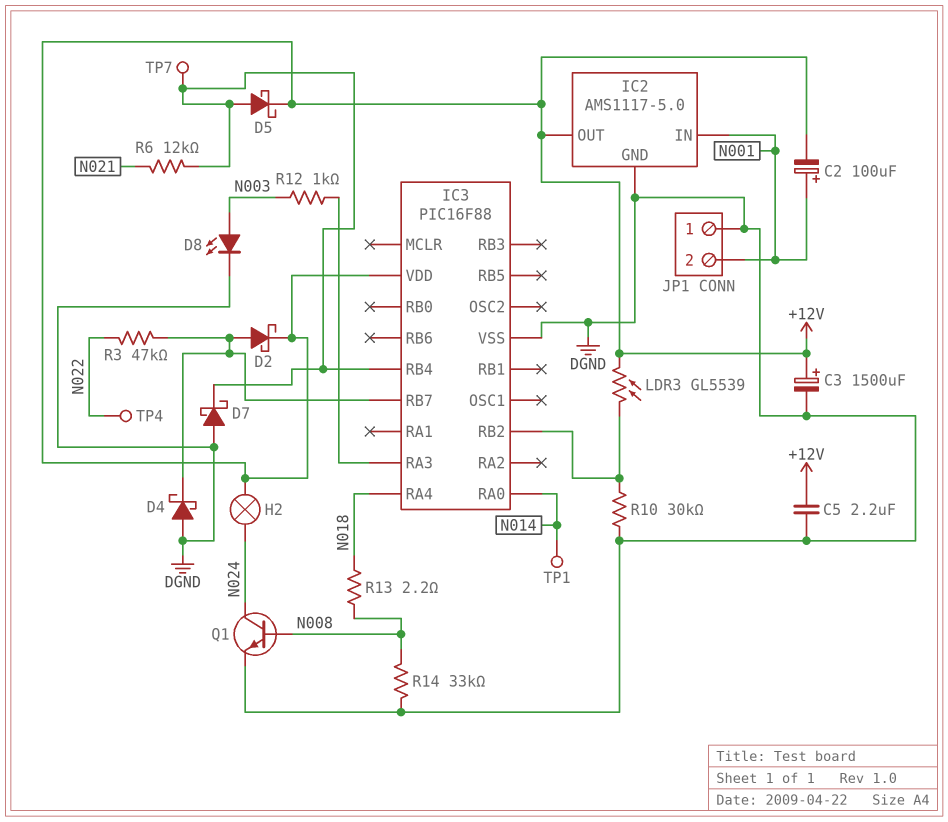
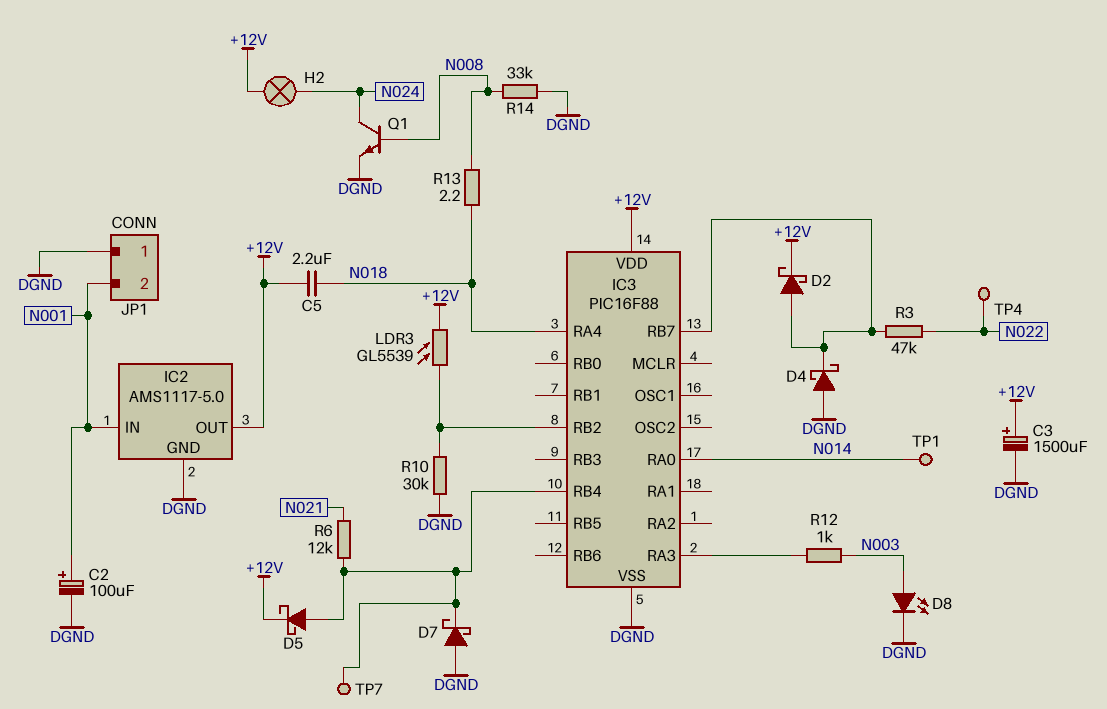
C2: 100uF (plus N001, minus +12V) -> 100uF (plus N001, minus DGND)
C5: 2.2uF (+12V, DGND) -> 2.2uF (+12V, N018)

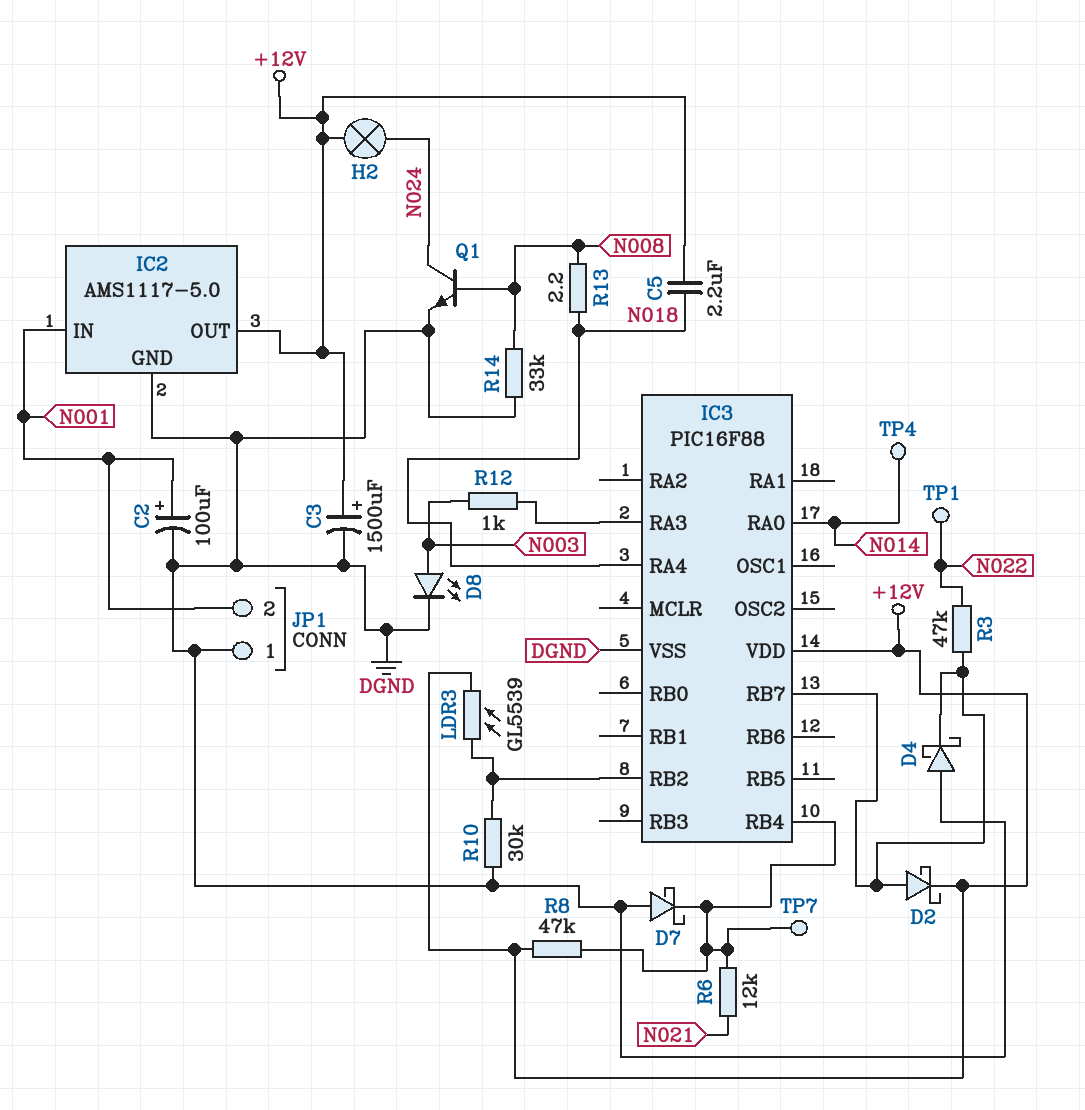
D5: schottky (A IC3/RB4, K +12V) -> none
R8: none -> 47k (+12V, IC3/RB4)
TP1: test point (N014) -> test point (N022)
TP4: test point (N022) -> test point (N014)

